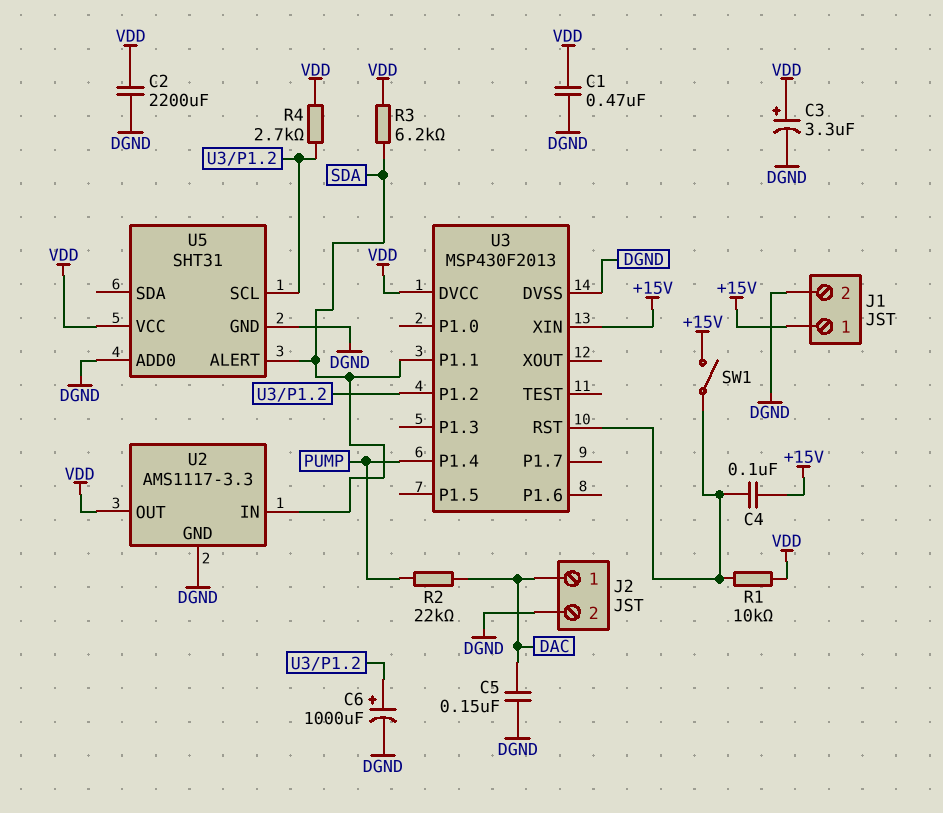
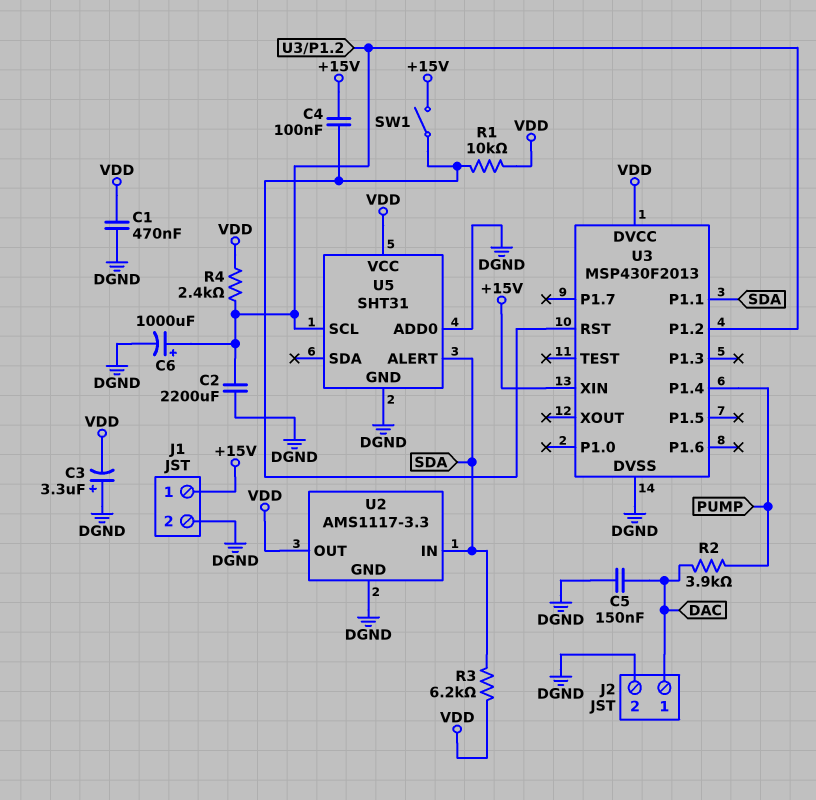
C2: 2200uF (DGND, VDD) -> 2200uF (DGND, U3/P1.2)
C3: 3.3uF (plus VDD, minus DGND) -> 3.3uF (plus DGND, minus VDD)
R2: 22k (DAC, PUMP) -> 3.9k (DAC, PUMP)
R4: 2.7k (U3/P1.2, VDD) -> 2.4k (U3/P1.2, VDD)

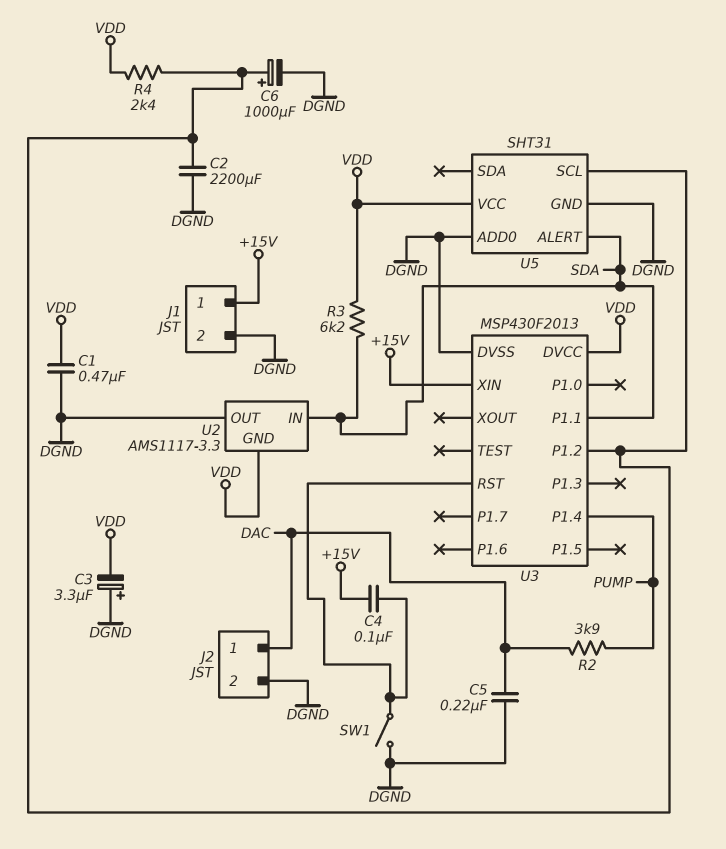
C5: 150nF (DAC, DGND) -> 220nF (DAC, DGND)
R1: 10k (U3/RST, VDD) -> none
SW1: switch (+15V, U3/RST) -> switch (DGND, U3/RST)
U2 pin GND: DGND -> VDD
U2 pin OUT: VDD -> DGND

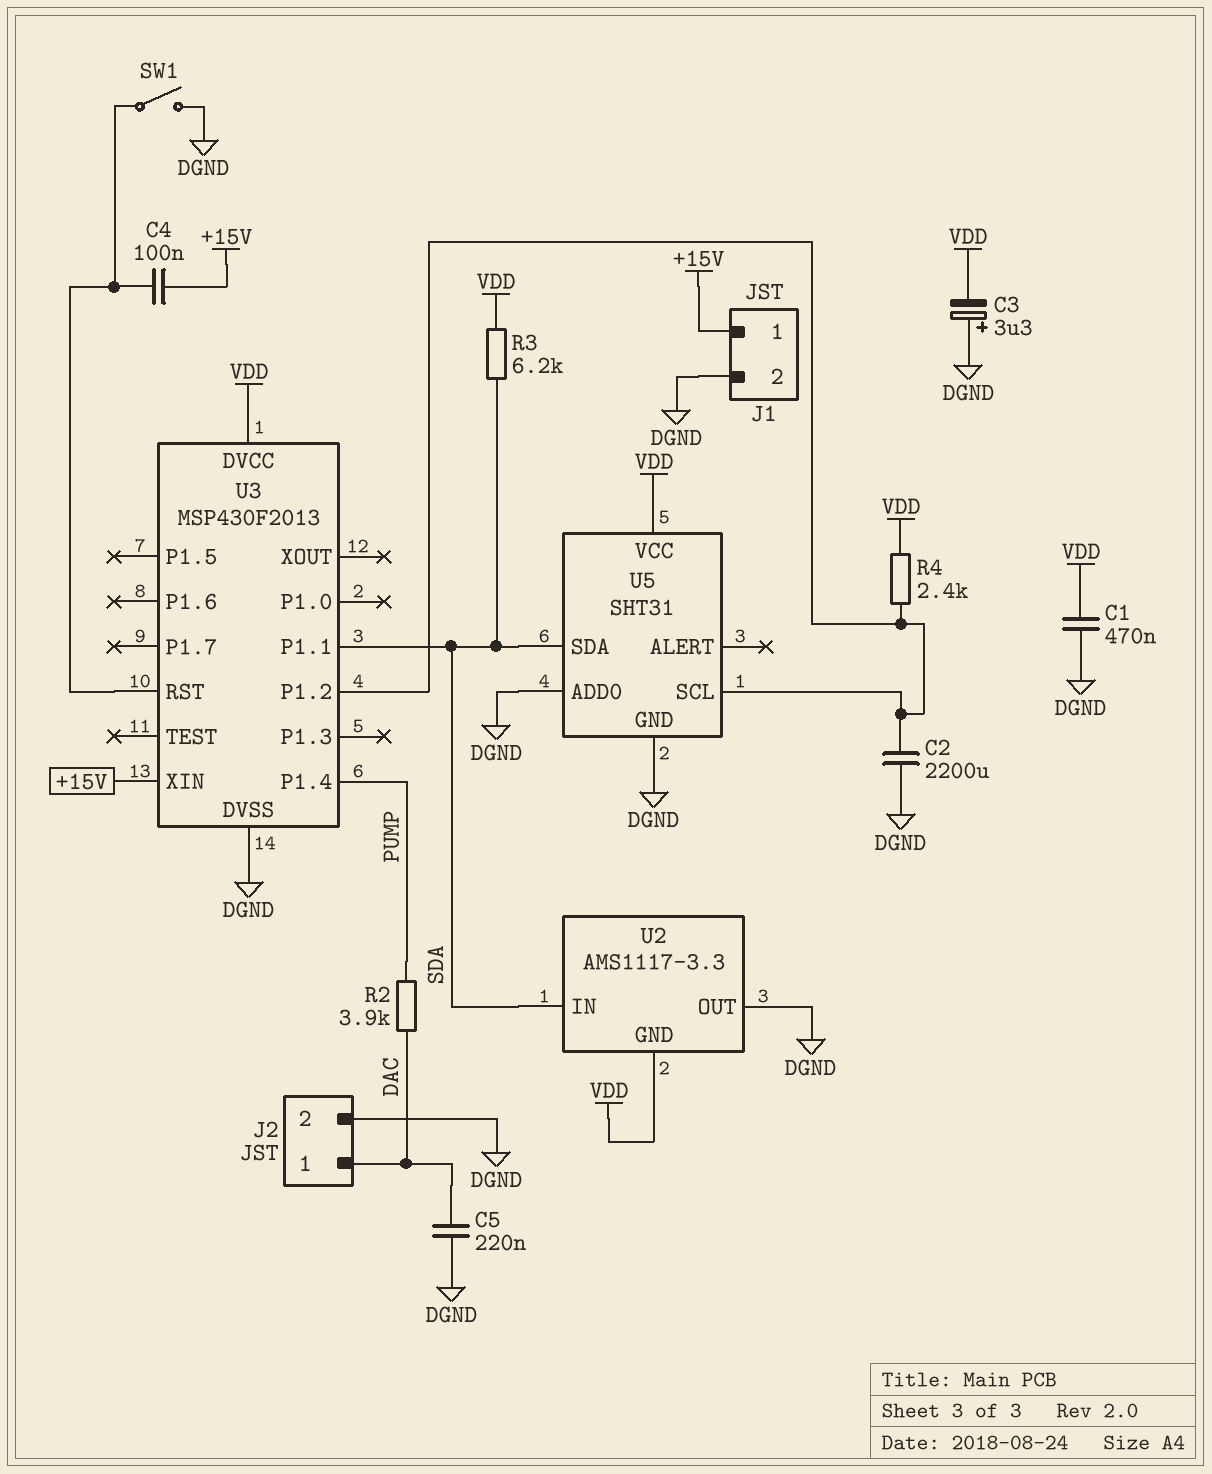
C6: 1000uF (plus U3/P1.2, minus DGND) -> none
U5 pin ALERT: SDA -> none
U5 pin SDA: none -> SDA

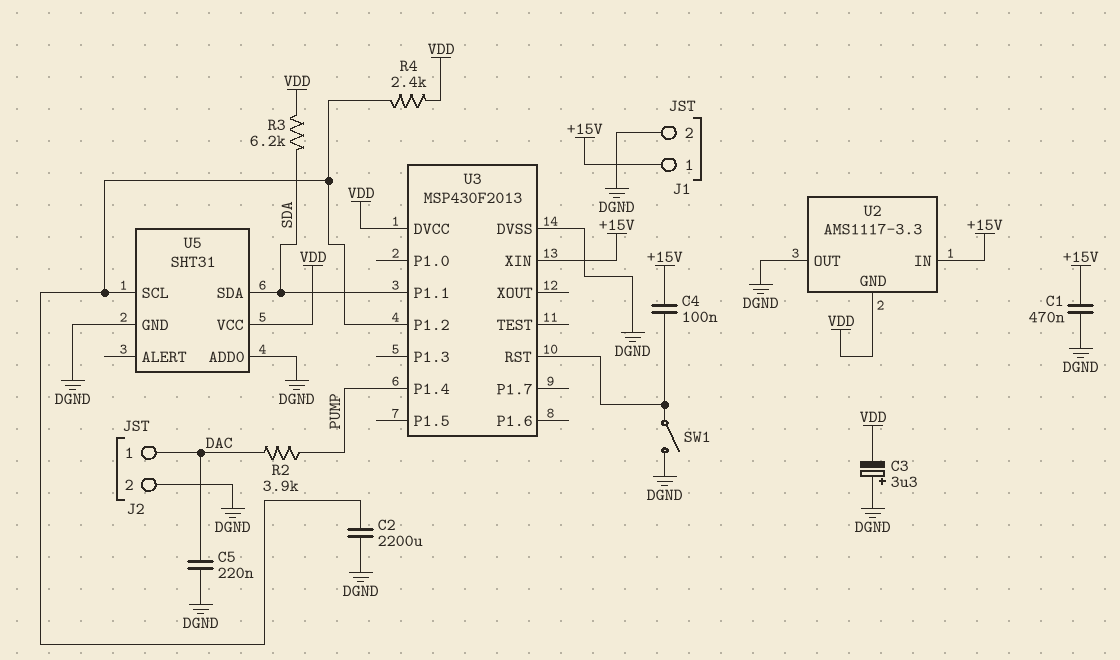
C1: 470nF (DGND, VDD) -> 470nF (+15V, DGND)
U2 pin IN: SDA -> +15V

